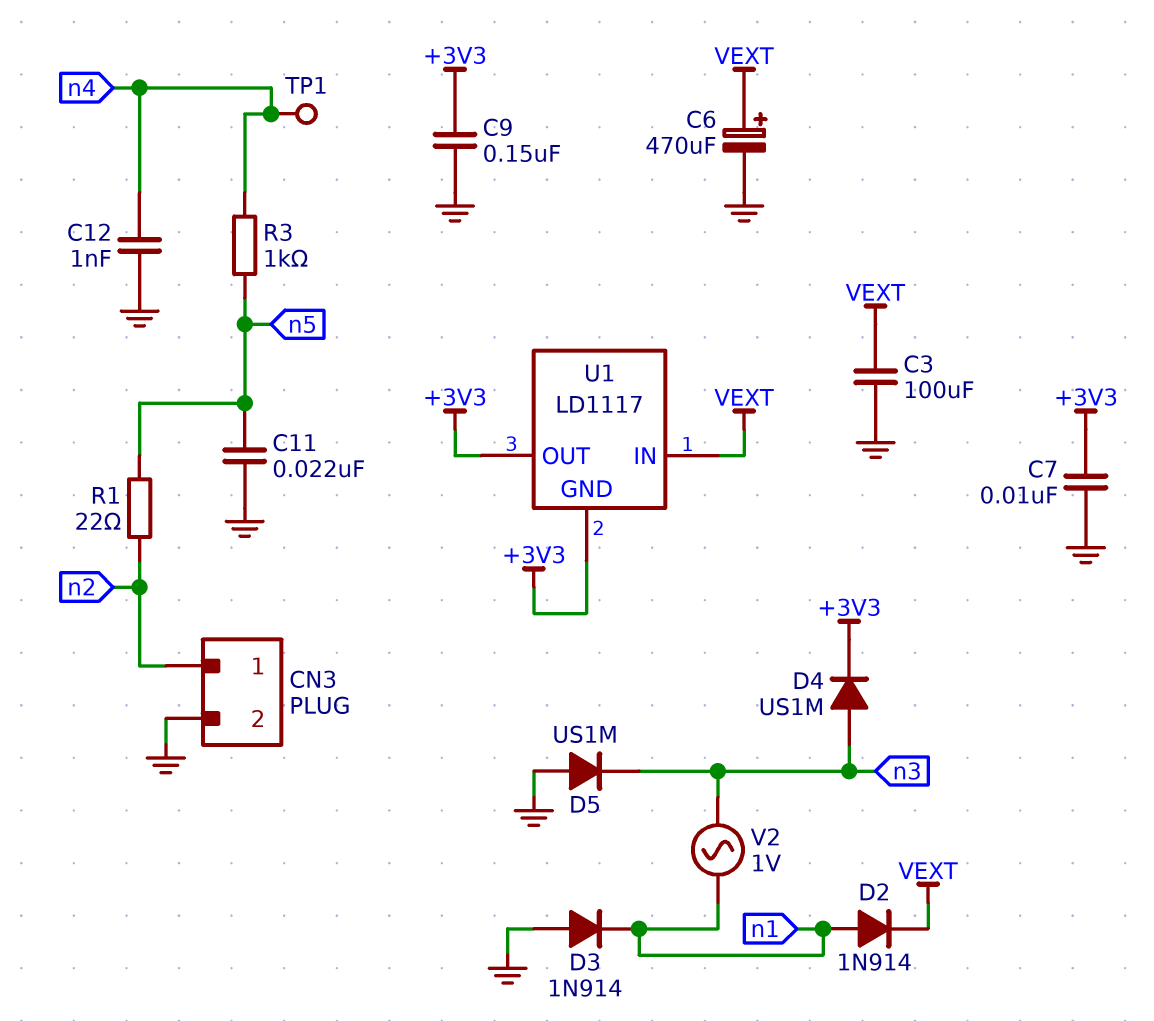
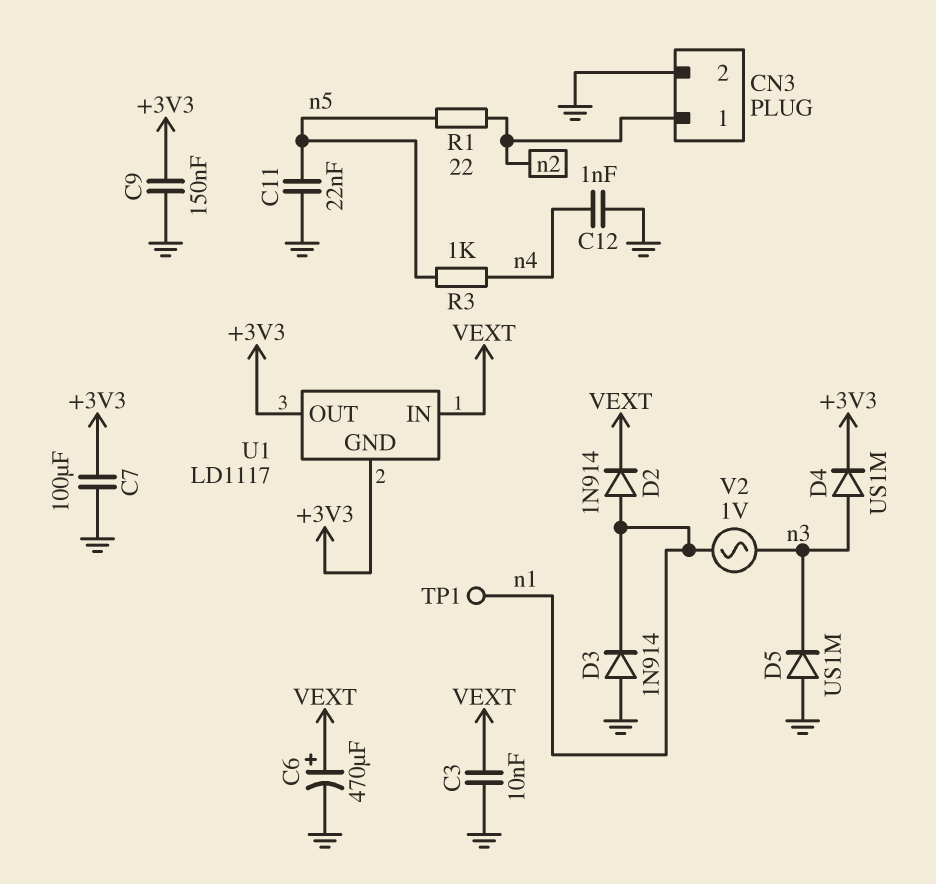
C3: 100uF (GND, VEXT) -> 10nF (GND, VEXT)
C7: 10nF (+3V3, GND) -> 100uF (+3V3, GND)
TP1: test point (n4) -> test point (n1)

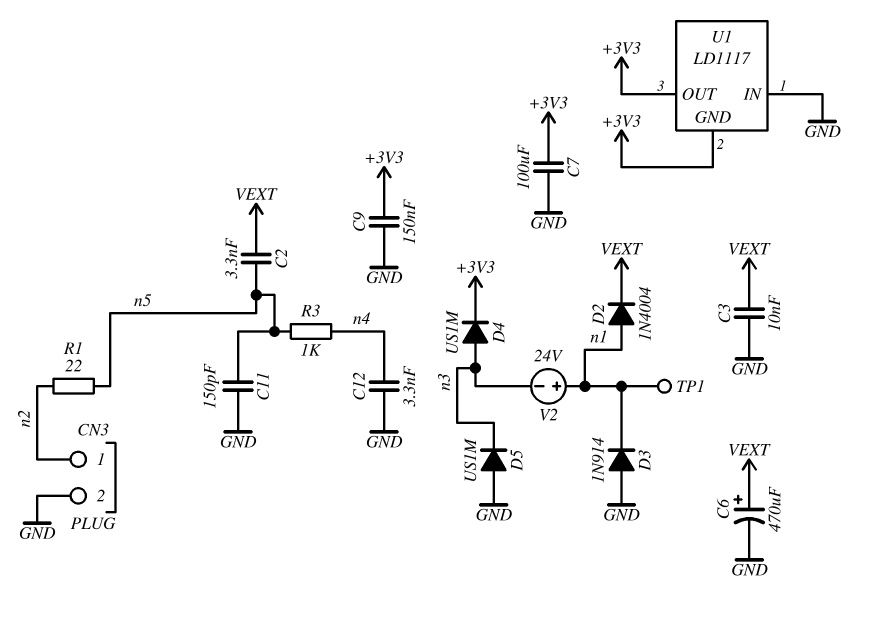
C2: none -> 3.3nF (VEXT, n5)
C11: 22nF (GND, n5) -> 150pF (GND, n5)
C12: 1nF (GND, n4) -> 3.3nF (GND, n4)
D2: diode 1N914 (A n1, K VEXT) -> diode 1N4004 (A n1, K VEXT)
U1 pin IN: VEXT -> GND
V2: AC 1V (n1, n3) -> 24V (plus n1, minus n3)

